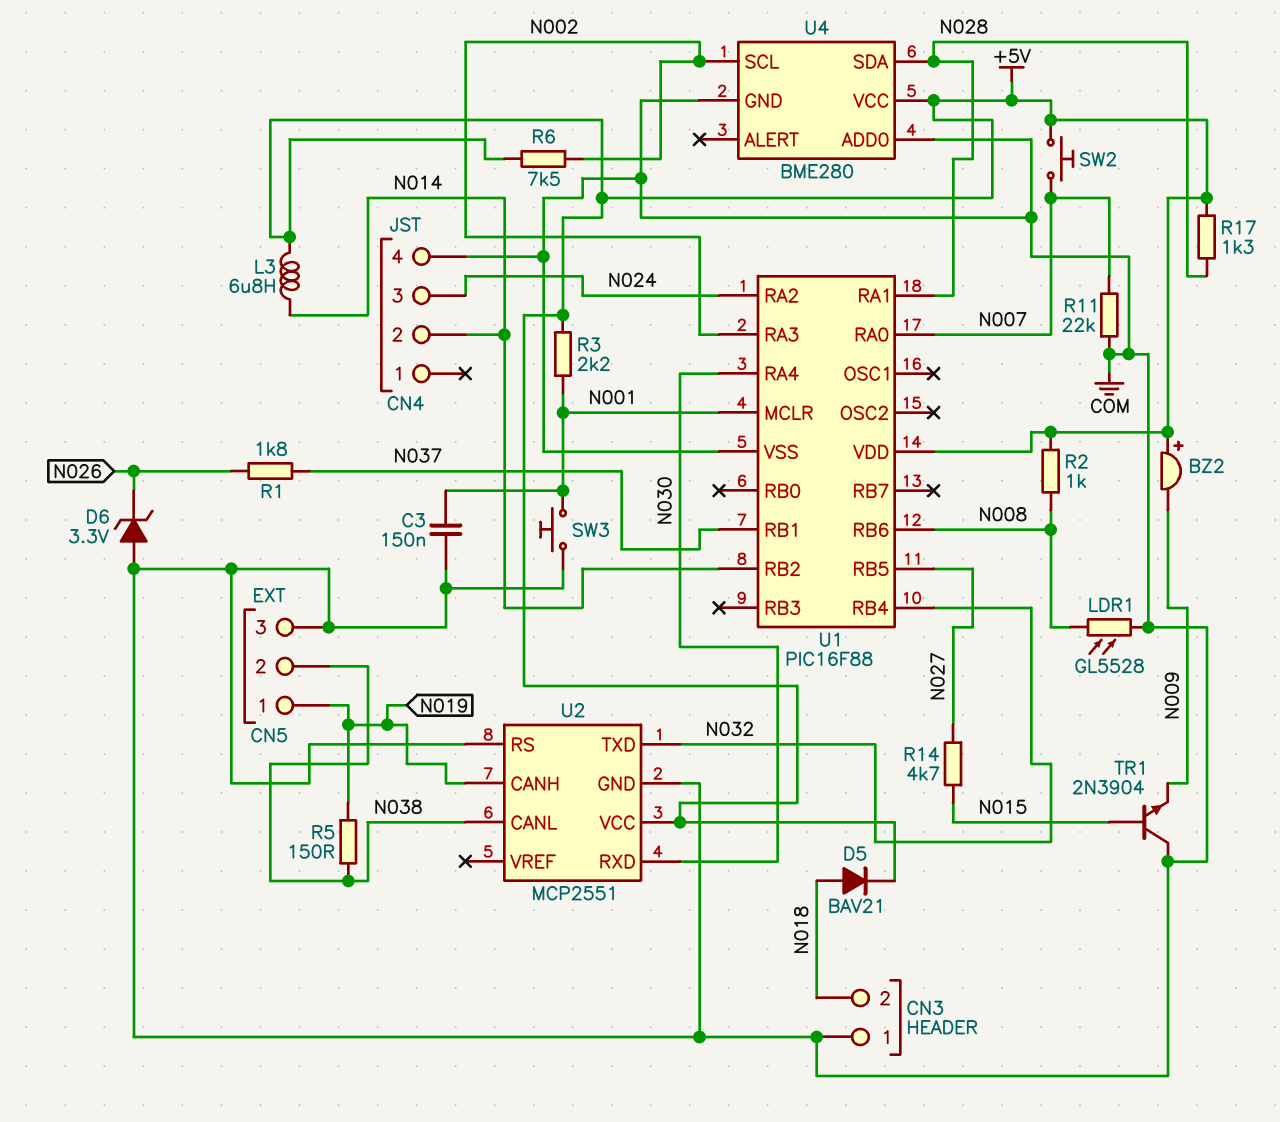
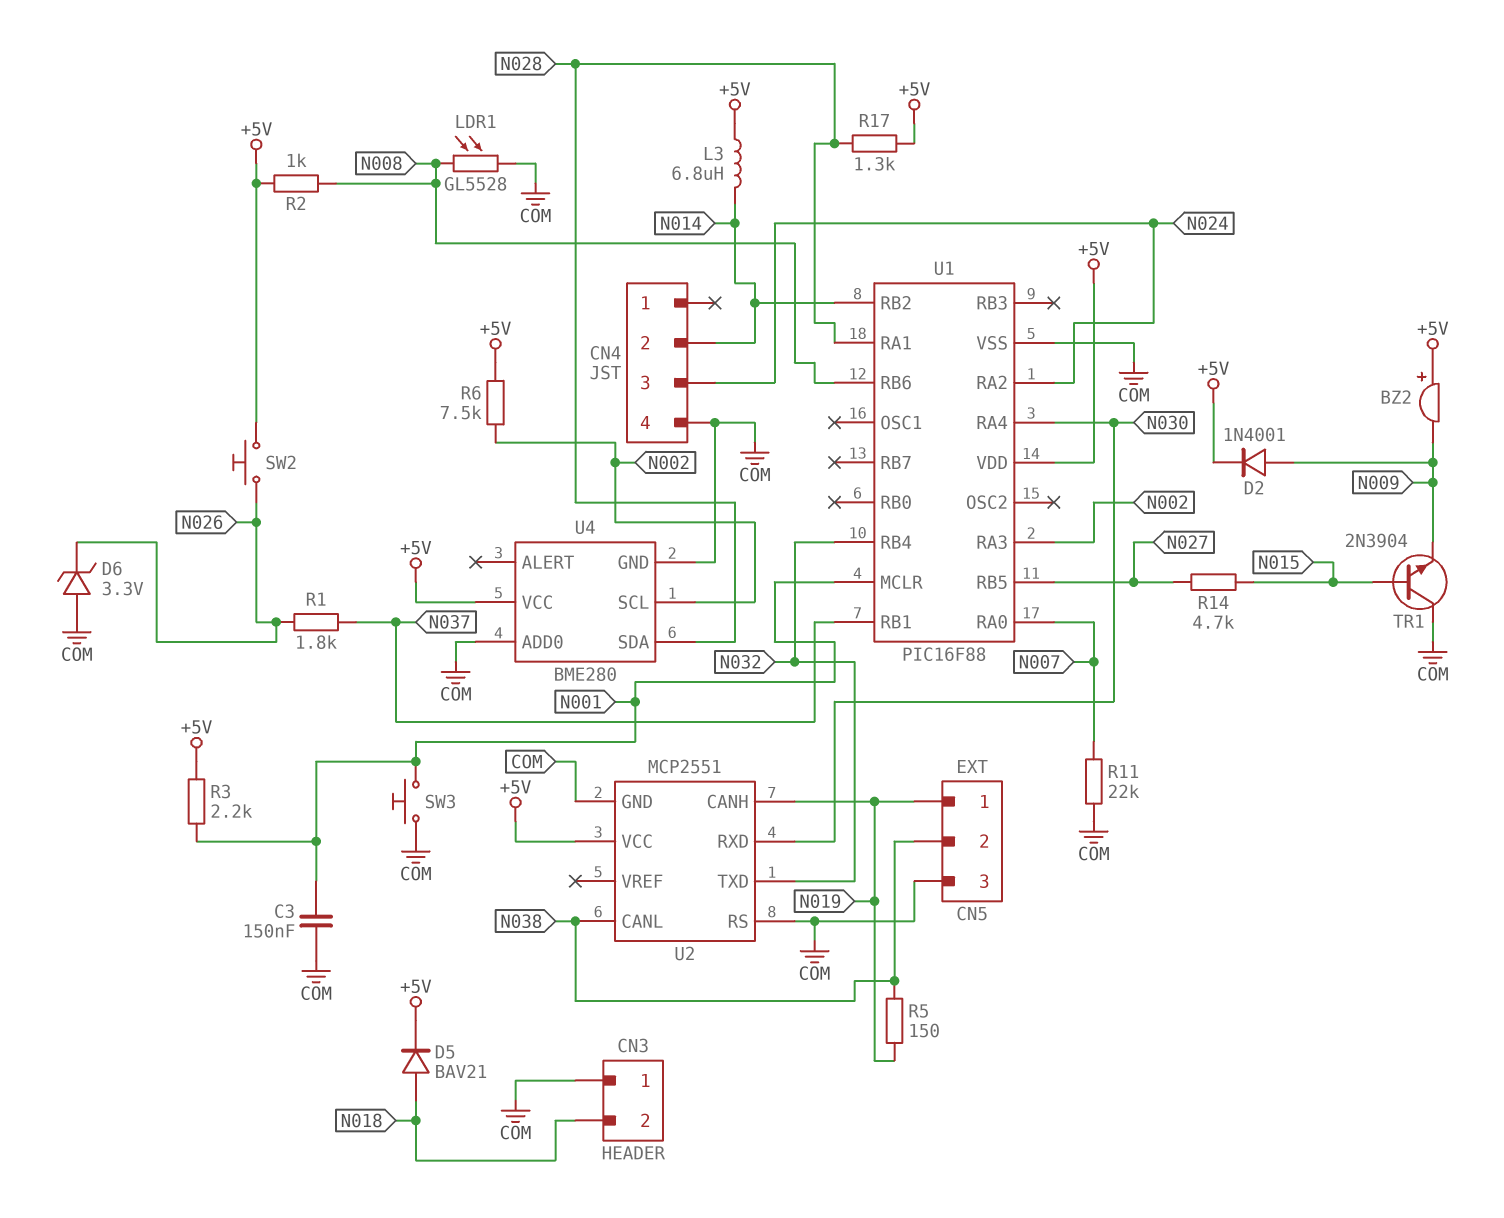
D2: none -> diode 1N4001 (A N009, K +5V)
SW2: button (+5V, N007) -> button (+5V, N026)

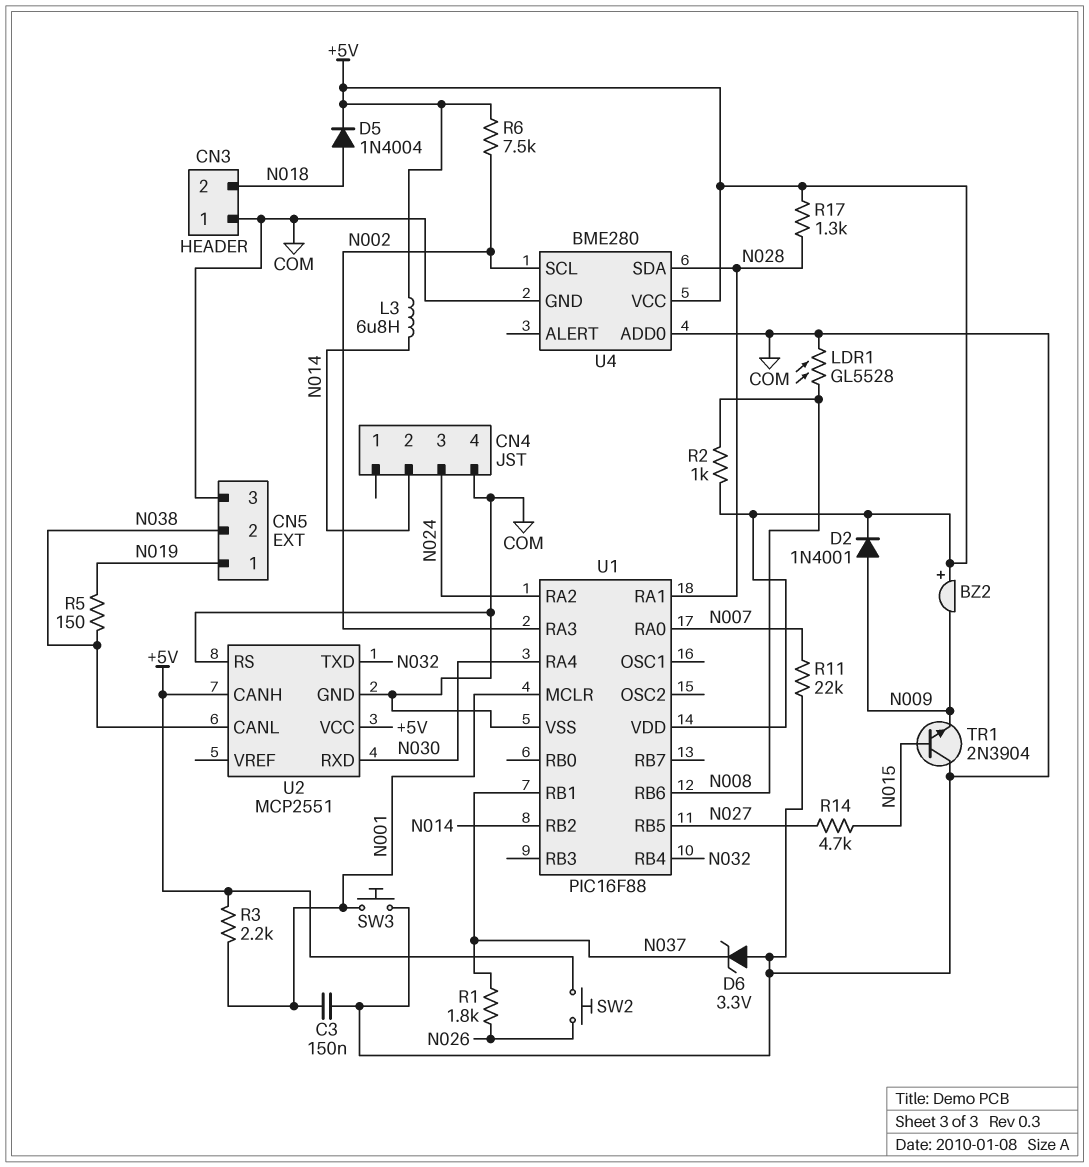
D5: diode BAV21 (A N018, K +5V) -> diode 1N4004 (A N018, K +5V)
D6: zener 3.3V (A COM, K N026) -> zener 3.3V (A COM, K N037)
U2 pin CANH: N019 -> +5V

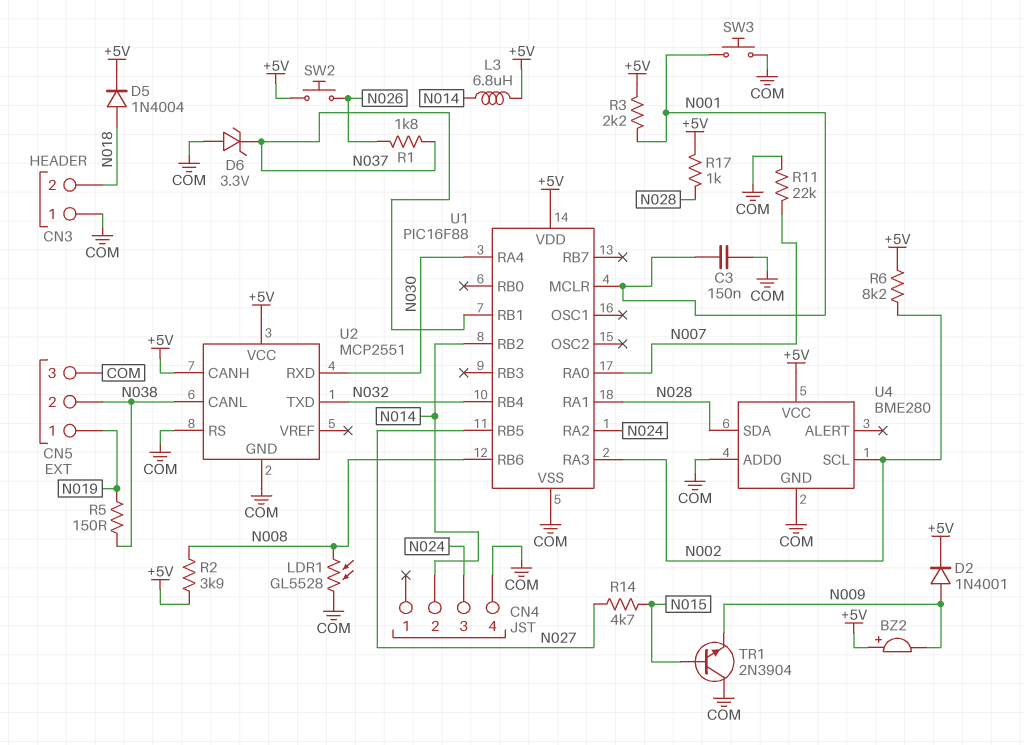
R2: 1k (+5V, N008) -> 3.9k (+5V, N008)
R6: 7.5k (+5V, N002) -> 8.2k (+5V, N002)
R17: 1.3k (+5V, N028) -> 1k (+5V, N028)

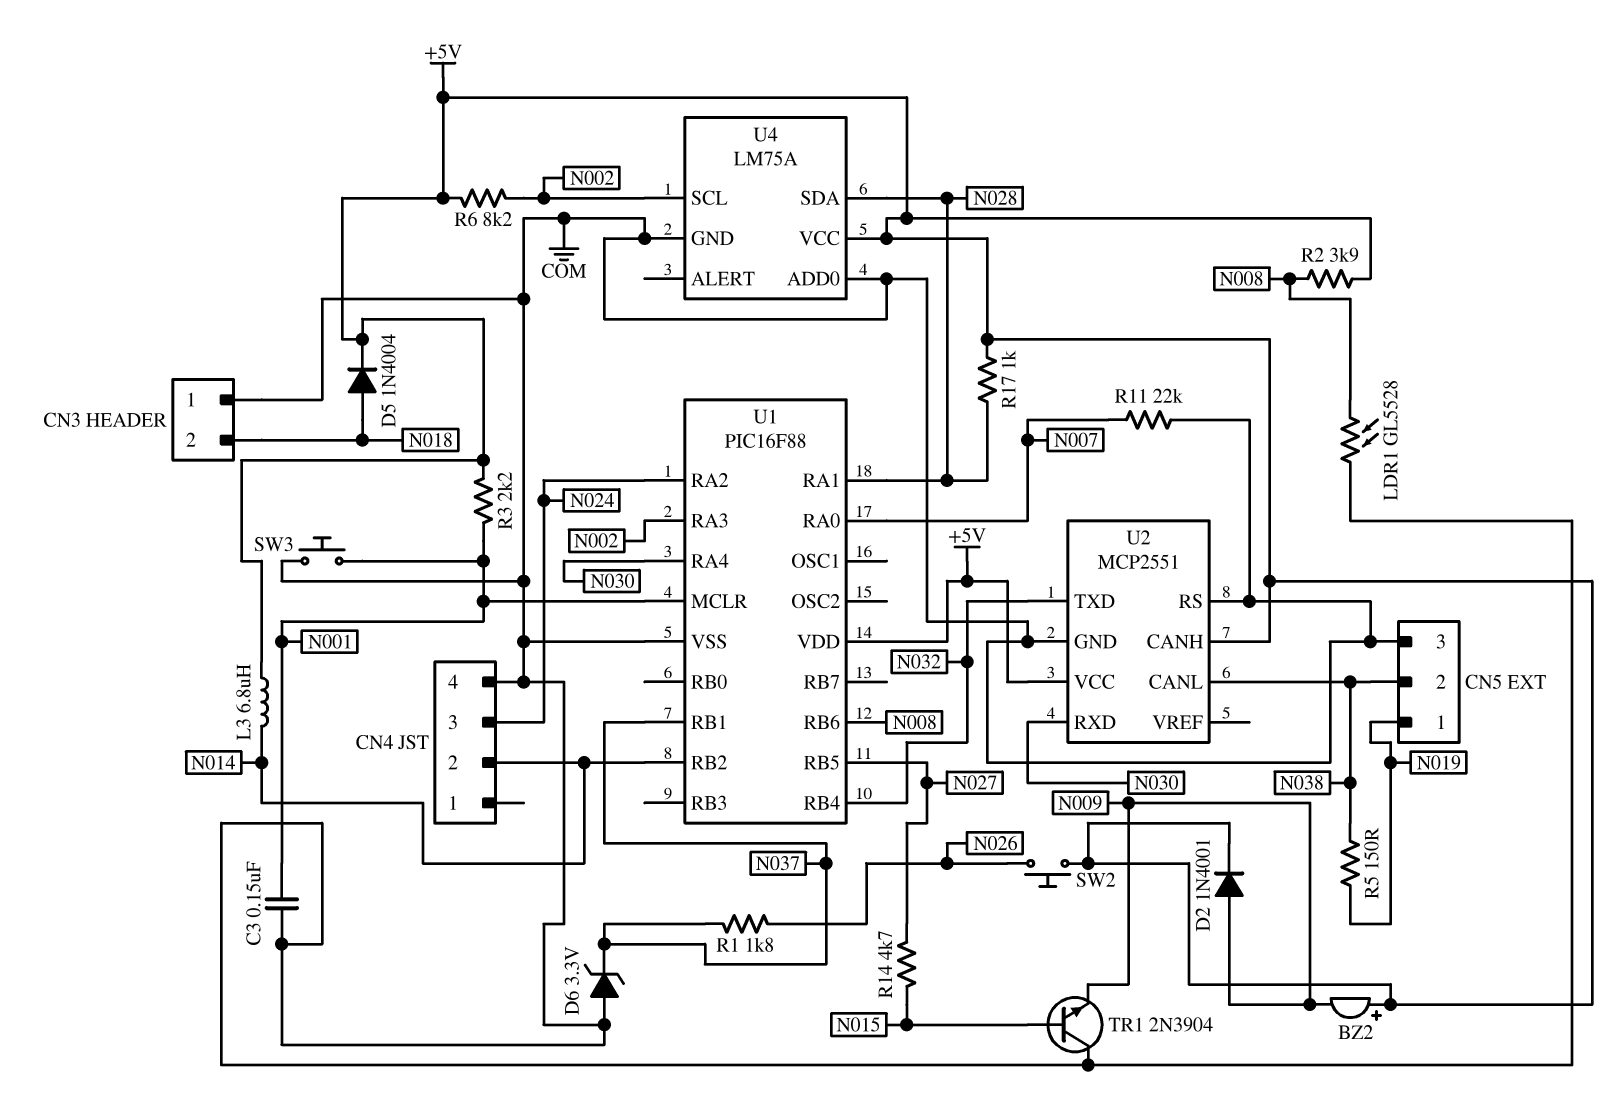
U4: BME280 -> LM75A

